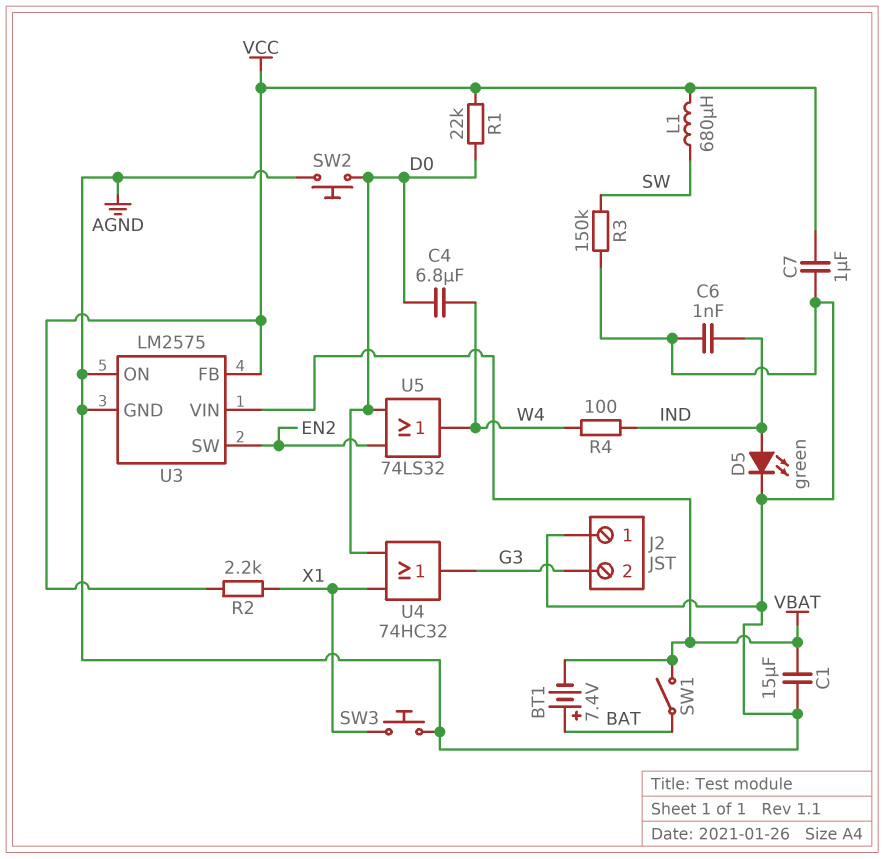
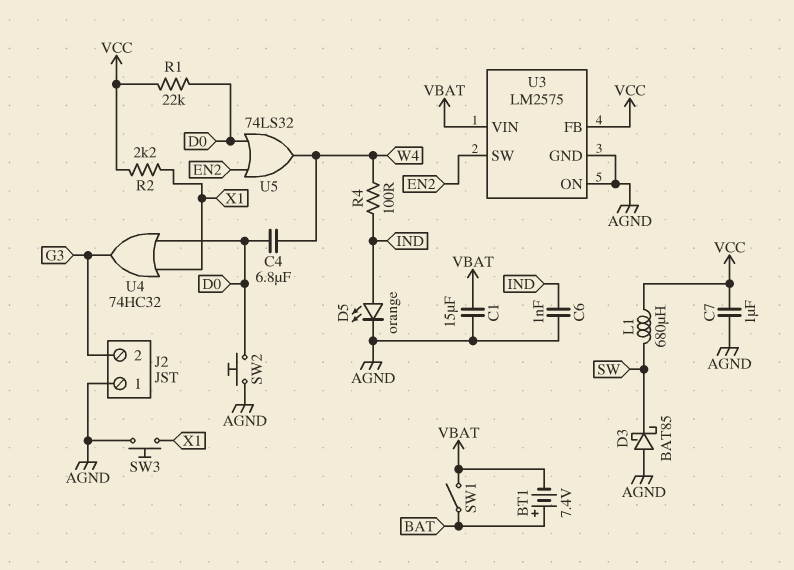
D3: none -> schottky BAT85 (A AGND, K SW)
D5: LED green (A IND, K AGND) -> LED orange (A IND, K AGND)
R3: 150k (AGND, SW) -> none

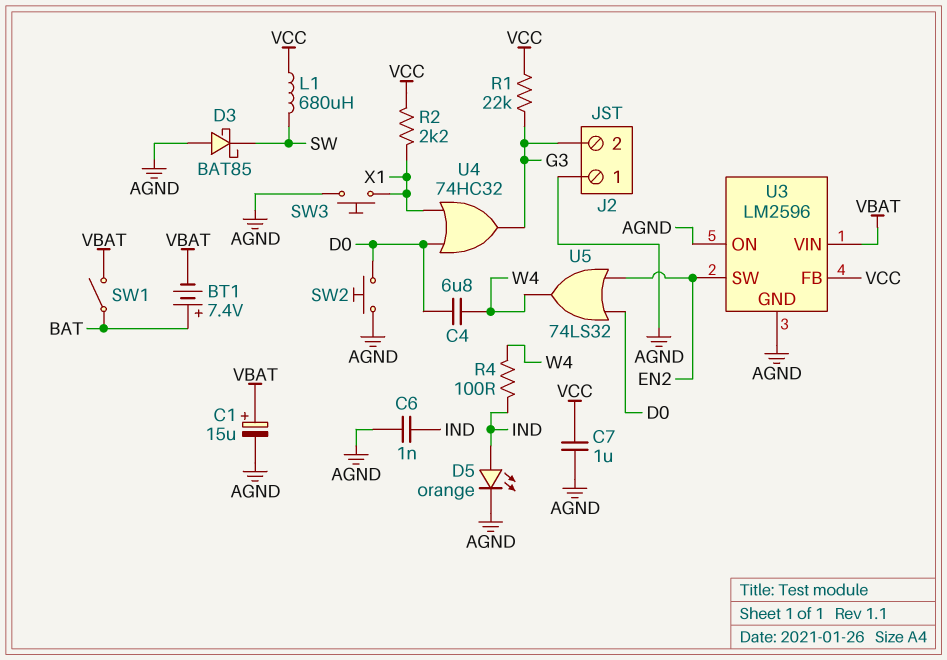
C1: 15uF (AGND, VBAT) -> 15uF (plus VBAT, minus AGND)
R1: 22k (D0, VCC) -> 22k (G3, VCC)
U3: LM2575 -> LM2596

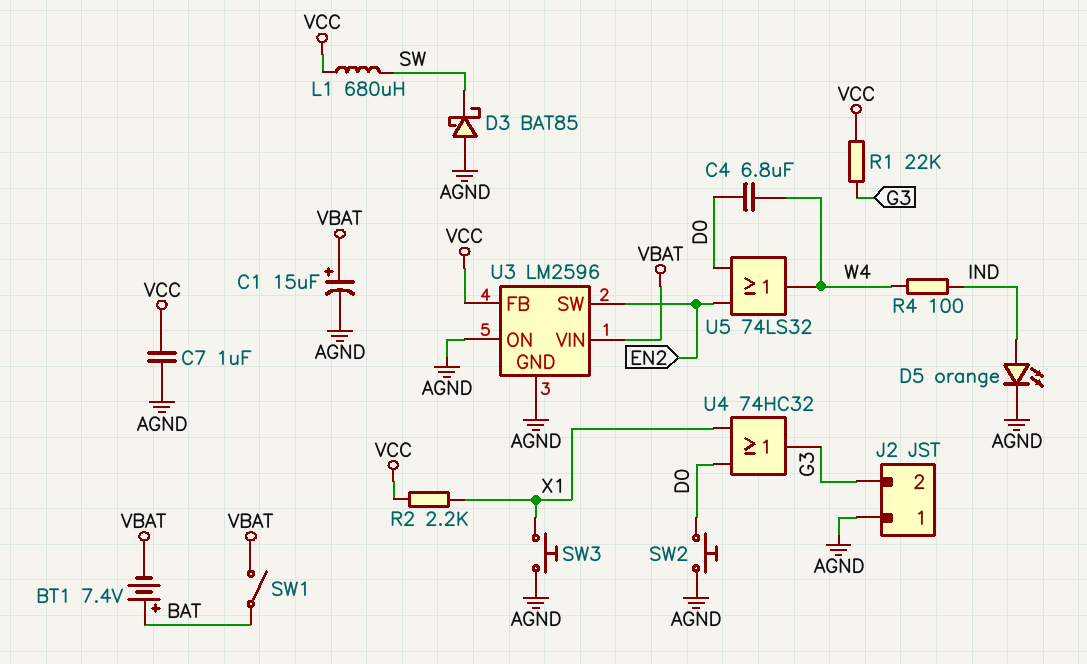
C6: 1nF (AGND, IND) -> none

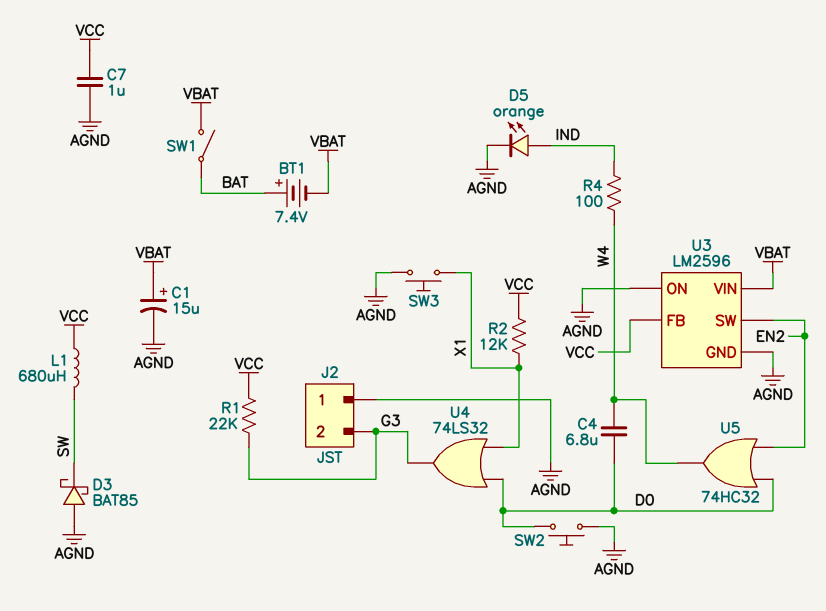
R2: 2.2k (VCC, X1) -> 12k (VCC, X1)
U4: OR 74HC32 (in D0, in X1, out G3) -> OR 74LS32 (in D0, in X1, out G3)
U5: OR 74LS32 (in D0, in EN2, out W4) -> OR 74HC32 (in D0, in EN2, out W4)

